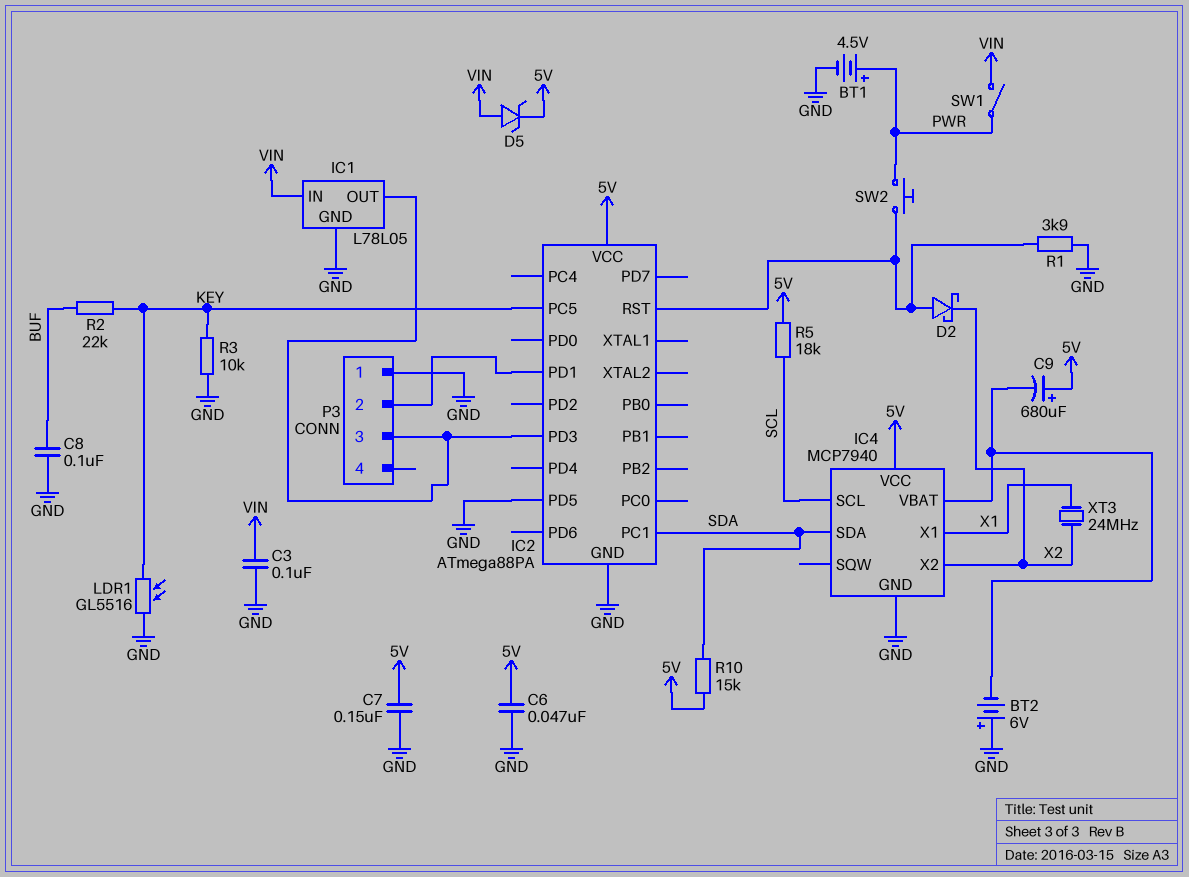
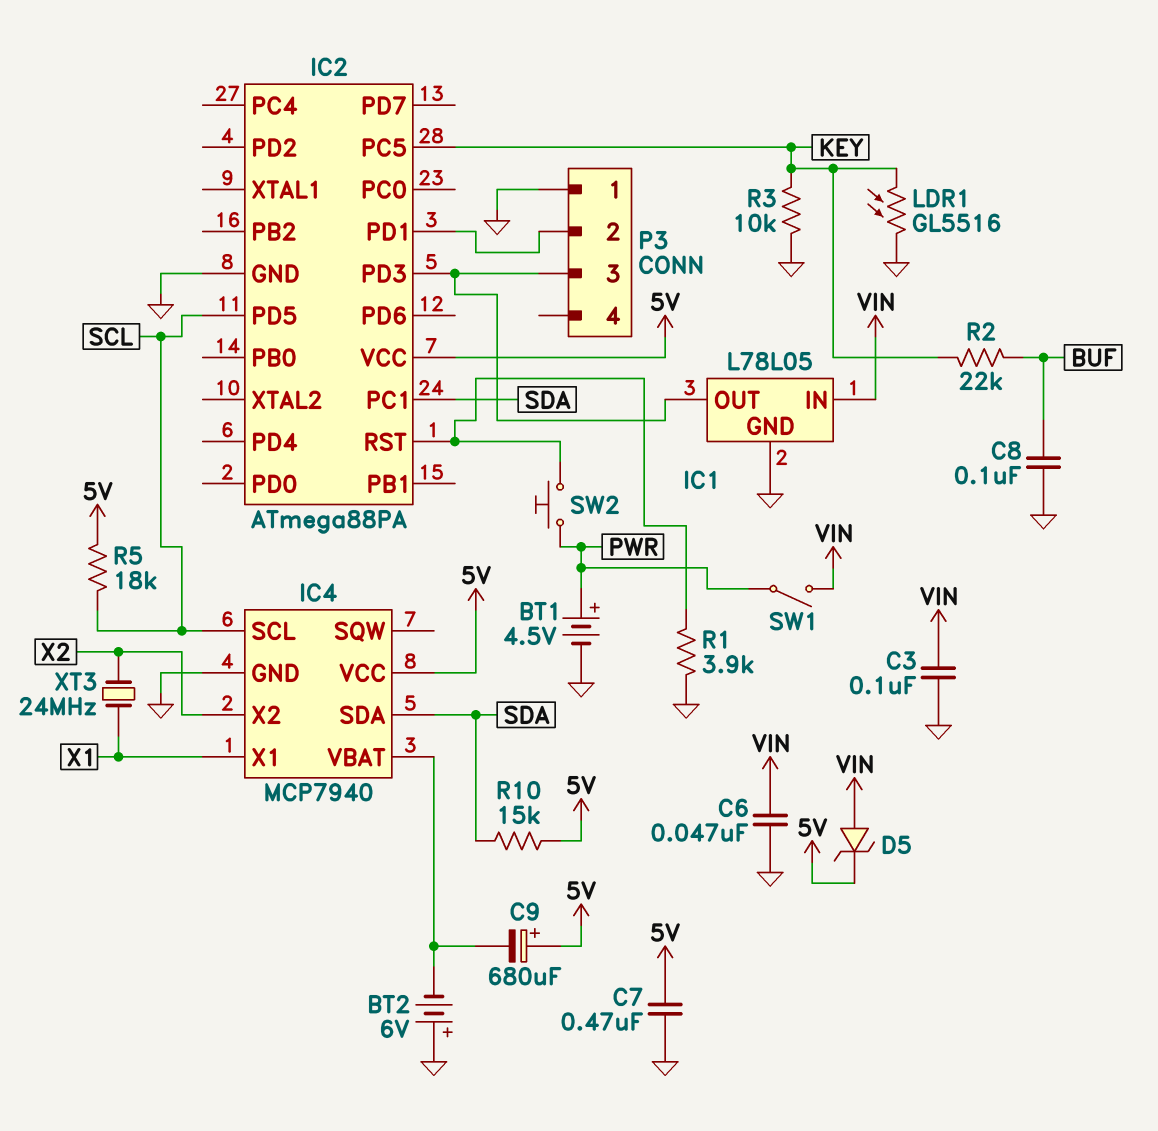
C6: 47nF (5V, GND) -> 47nF (GND, VIN)
C7: 150nF (5V, GND) -> 470nF (5V, GND)
D2: schottky (A IC2/RST, K X2) -> none
IC2 pin PD5: GND -> SCL

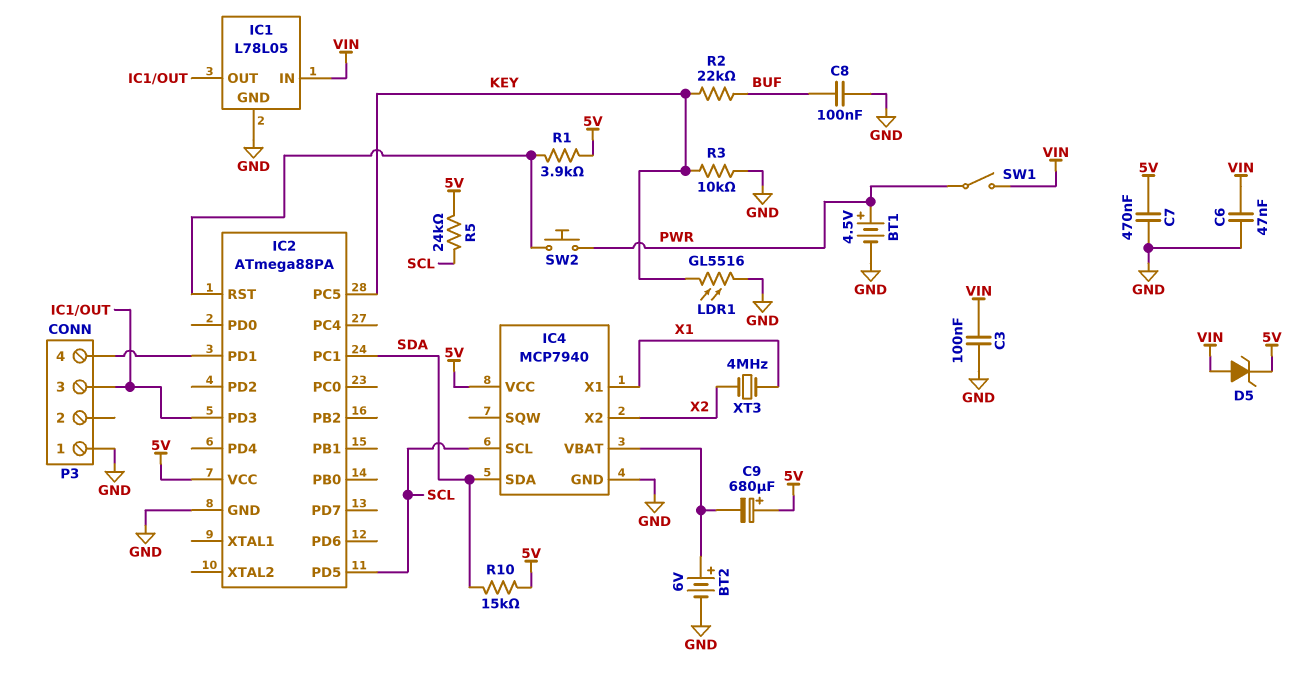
BT2: 6V (plus GND, minus IC4/VBAT) -> 6V (plus IC4/VBAT, minus GND)
P3 pin 2: IC2/PD1 -> none
P3 pin 4: none -> IC2/PD1
R1: 3.9k (GND, IC2/RST) -> 3.9k (5V, IC2/RST)
R5: 18k (5V, SCL) -> 24k (5V, SCL)
XT3: 24MHz (X1, X2) -> 4MHz (X1, X2)

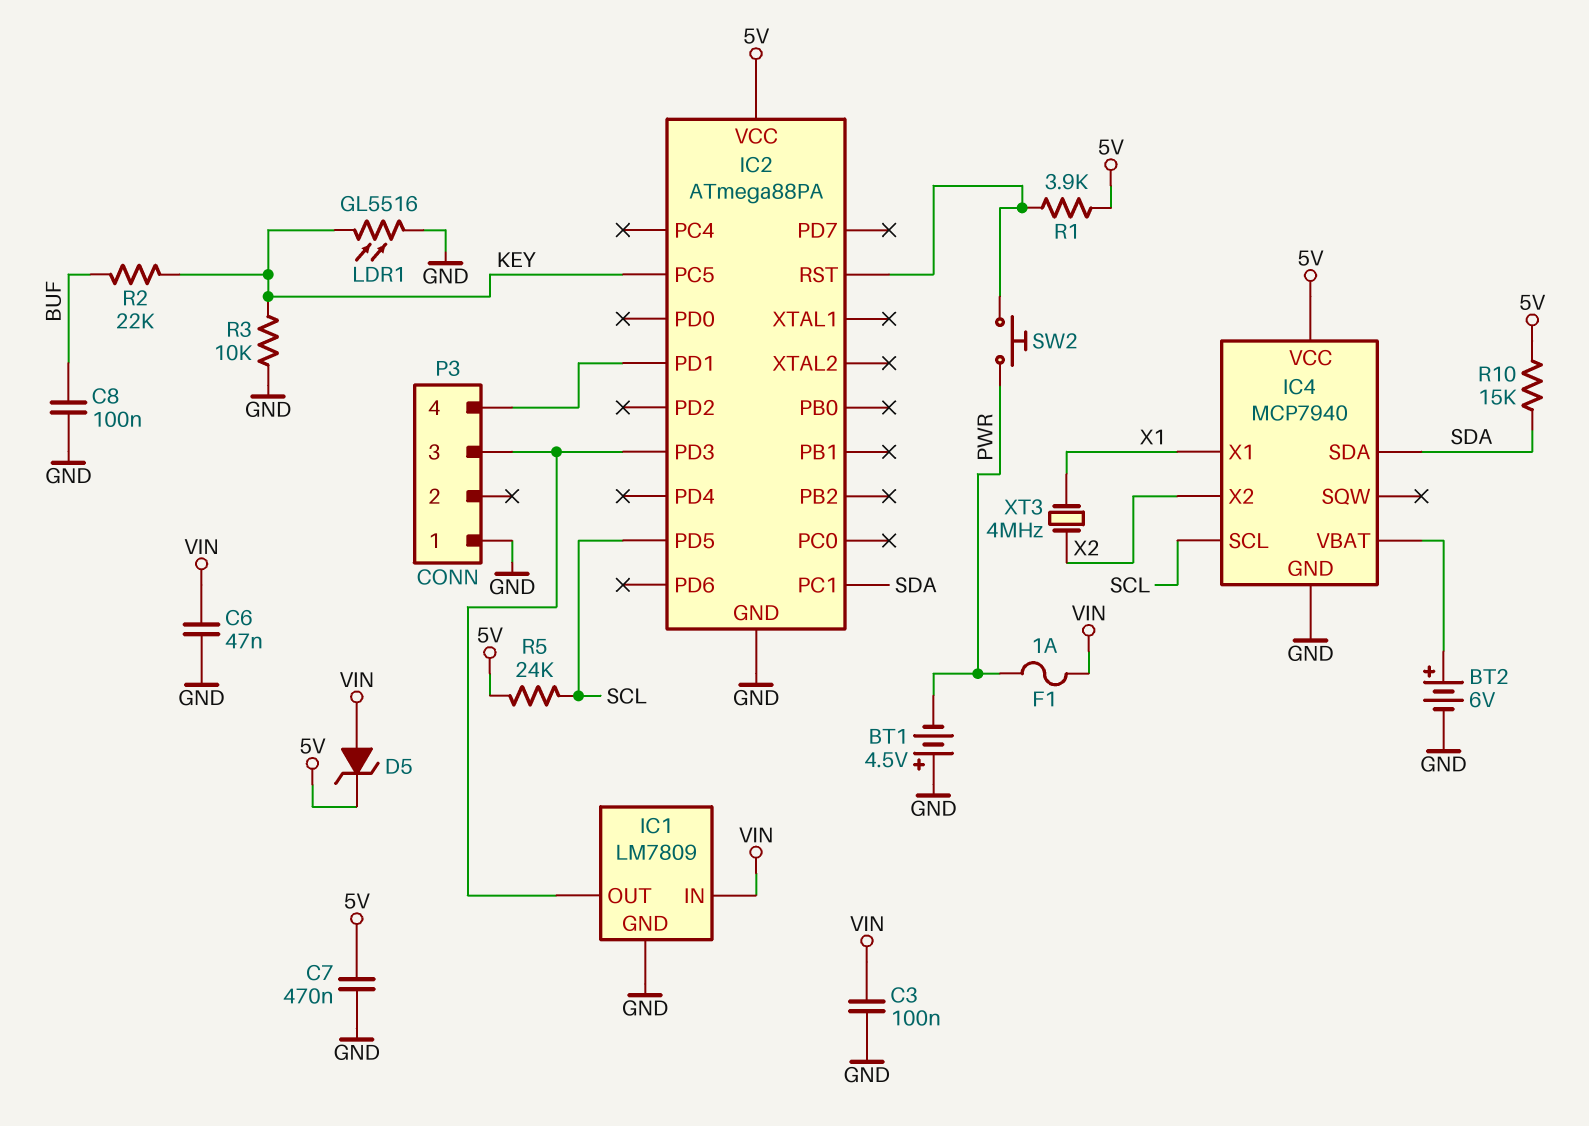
BT1: 4.5V (plus PWR, minus GND) -> 4.5V (plus GND, minus PWR)
C9: 680uF (plus 5V, minus IC4/VBAT) -> none
F1: none -> 1A (PWR, VIN)
IC1: L78L05 -> LM7809
SW1: switch (PWR, VIN) -> none

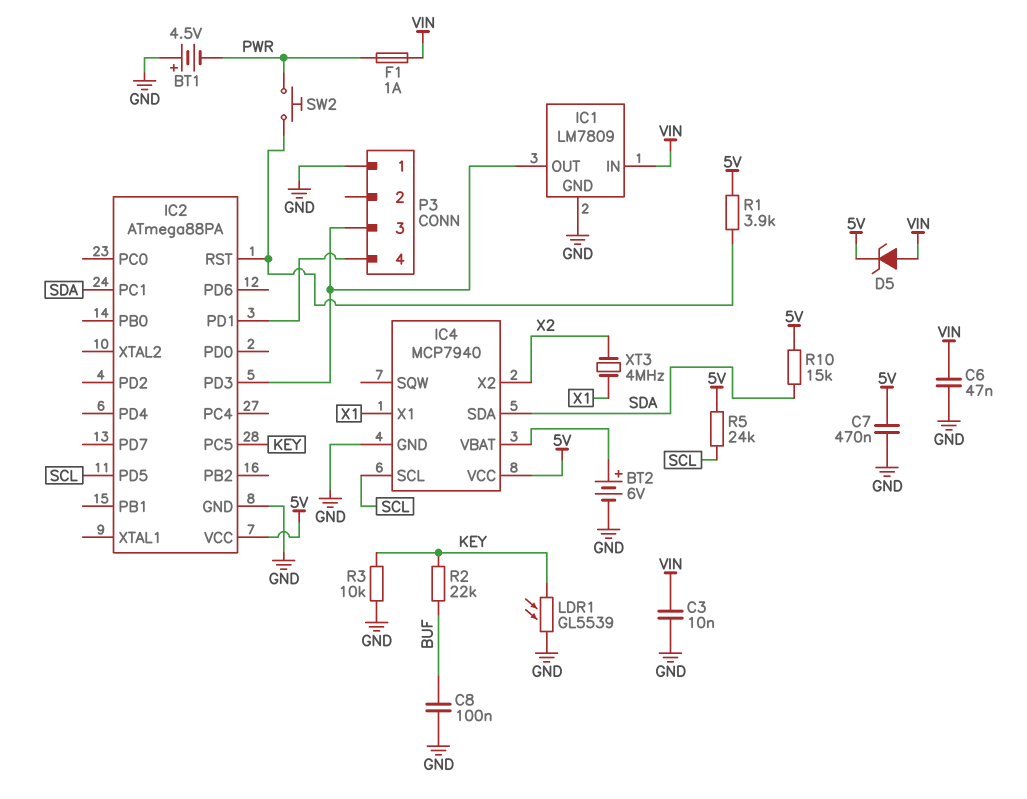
C3: 100nF (GND, VIN) -> 10nF (GND, VIN)
LDR1: GL5516 (GND, KEY) -> GL5539 (GND, KEY)

